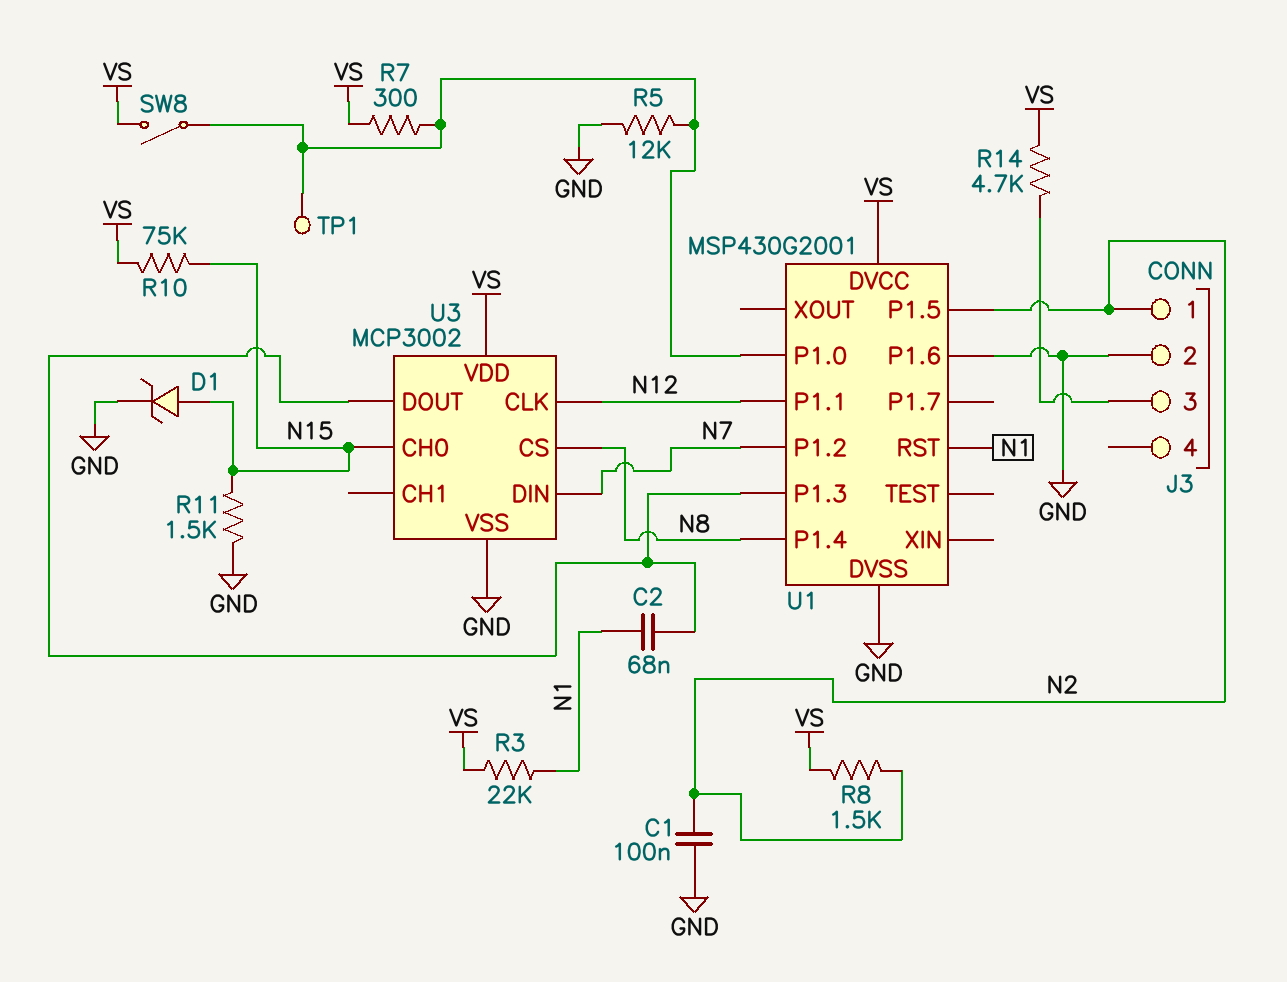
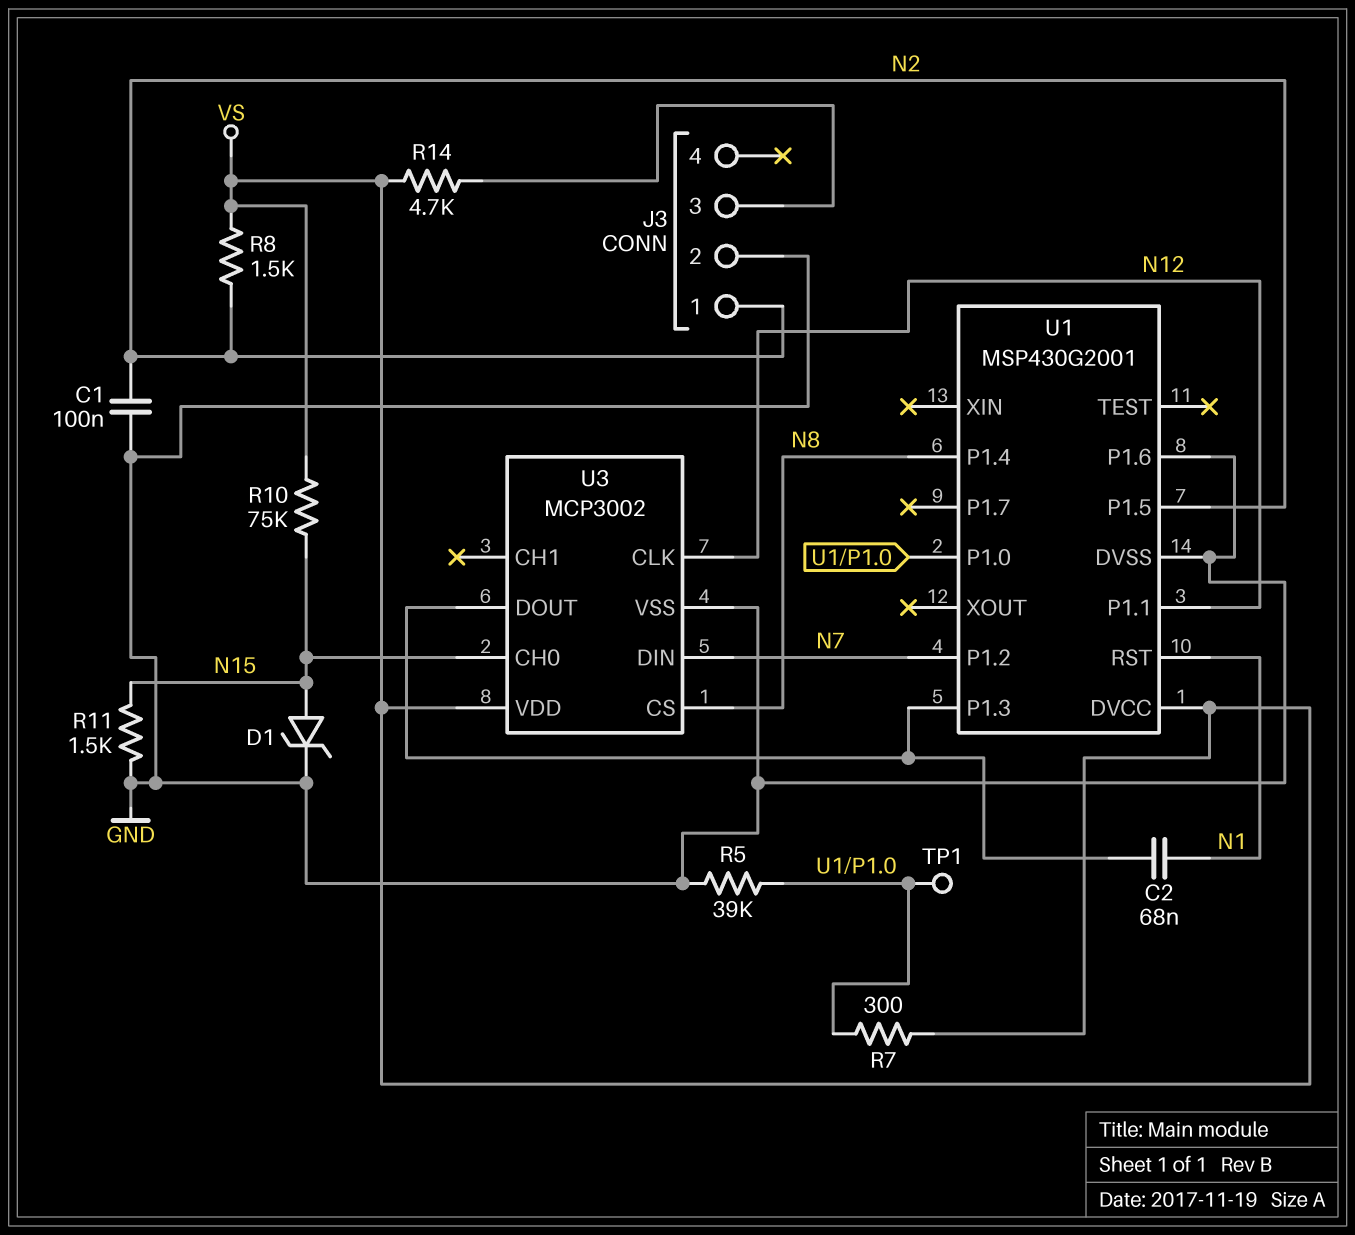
R3: 22k (N1, VS) -> none
R5: 12k (GND, U1/P1.0) -> 39k (GND, U1/P1.0)
SW8: switch (U1/P1.0, VS) -> none

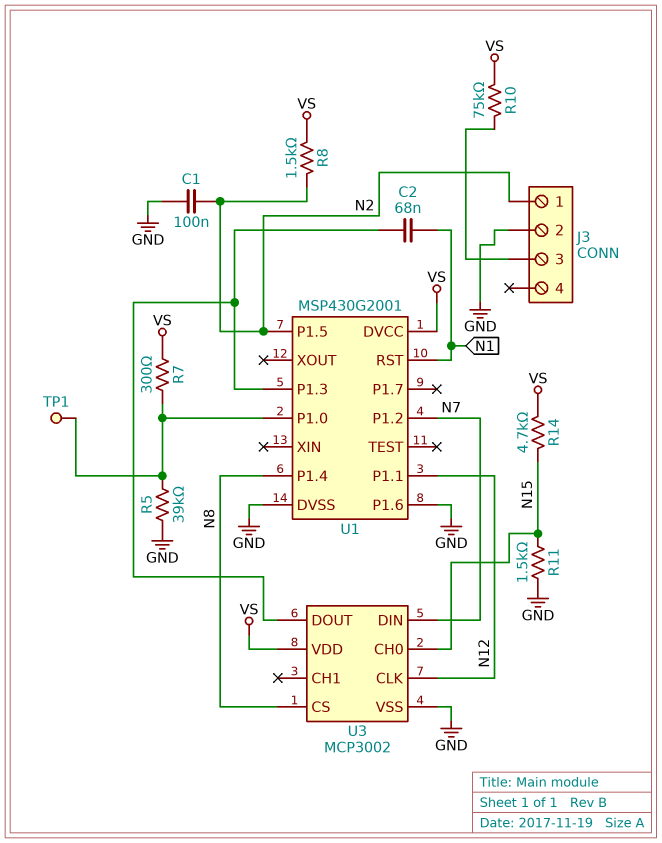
D1: zener (A N15, K GND) -> none
R10: 75k (N15, VS) -> 75k (J3/3, VS)
R14: 4.7k (J3/3, VS) -> 4.7k (N15, VS)

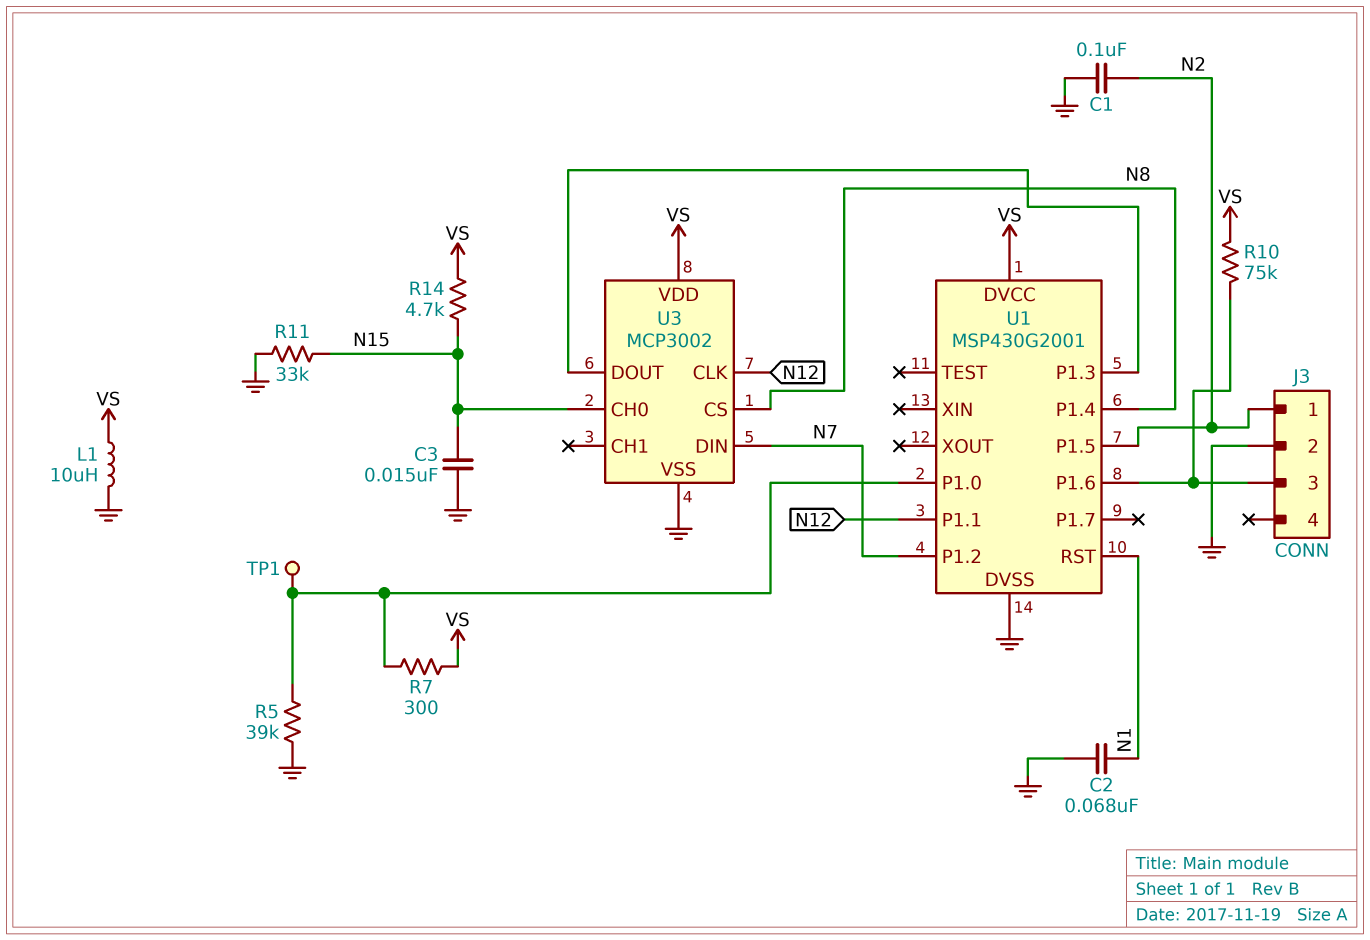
C2: 68nF (N1, U1/P1.3) -> 68nF (GND, N1)
C3: none -> 15nF (GND, N15)
L1: none -> 10uH (GND, VS)
R8: 1.5k (N2, VS) -> none
R11: 1.5k (GND, N15) -> 33k (GND, N15)
U1 pin P1.6: GND -> J3/3

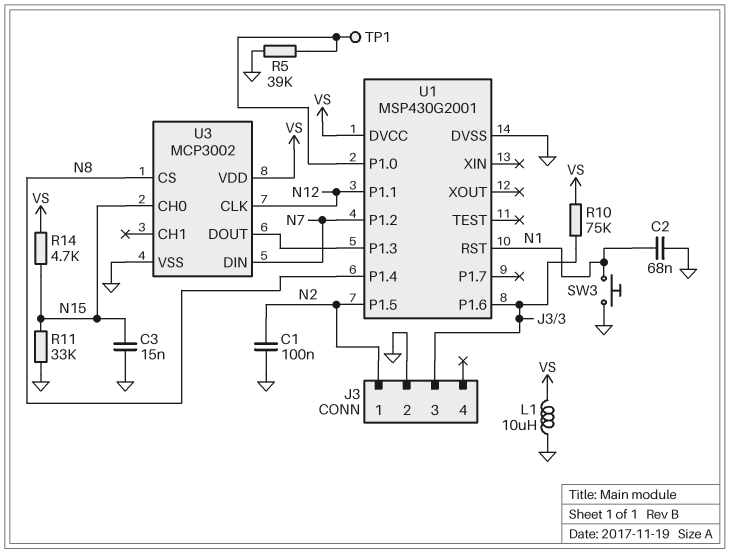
R7: 300 (U1/P1.0, VS) -> none
SW3: none -> button (GND, N1)

